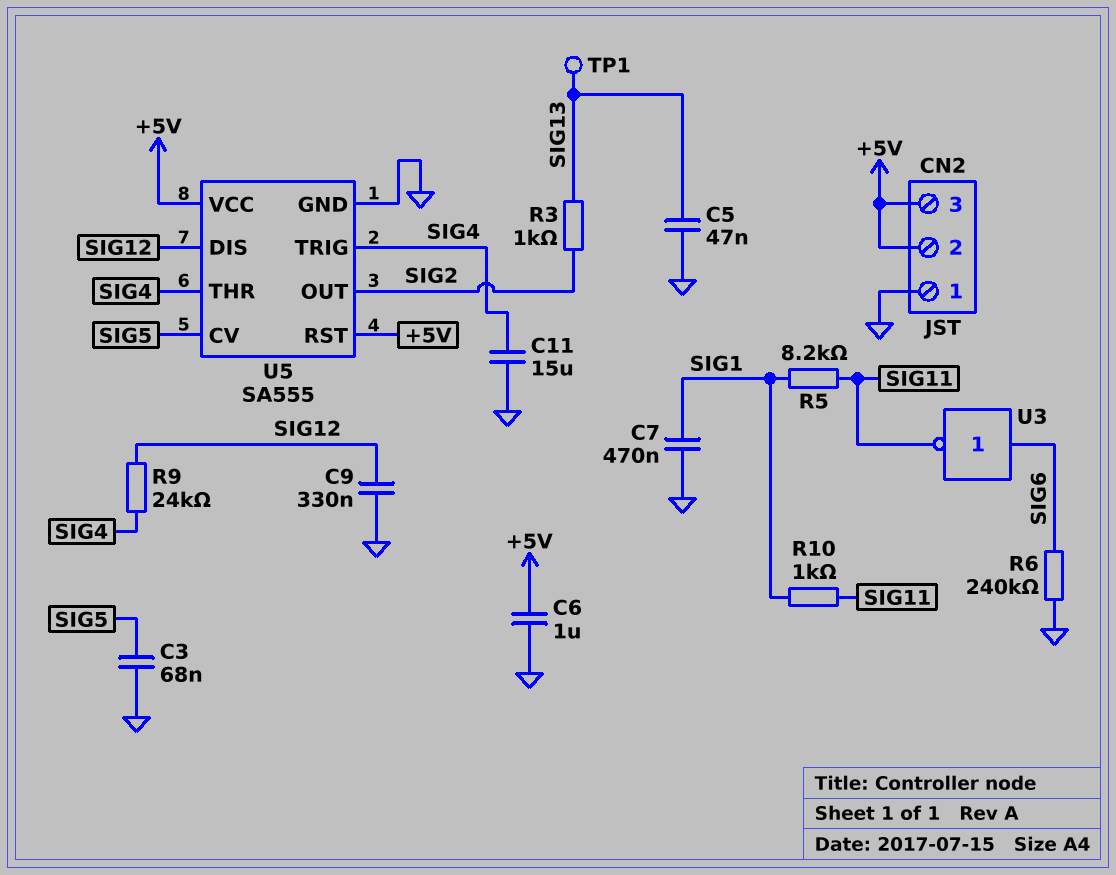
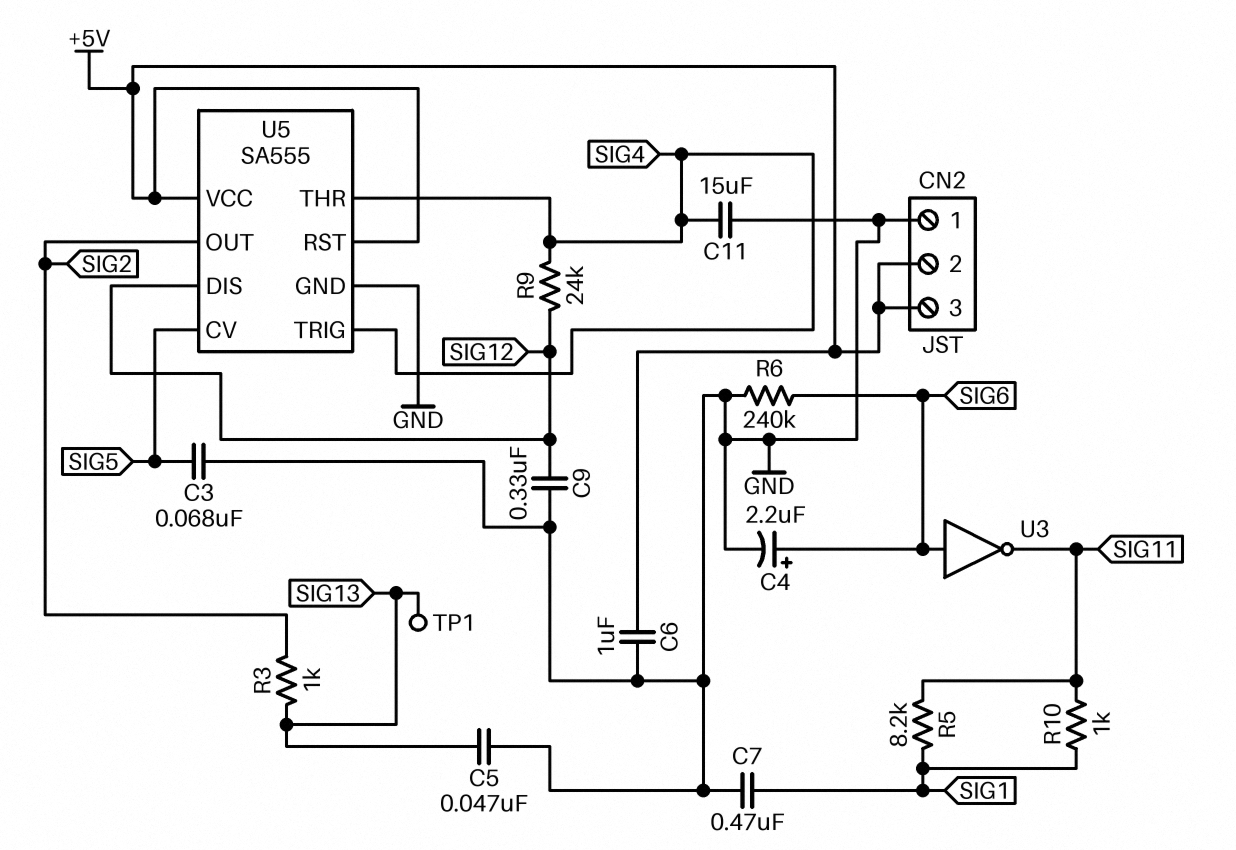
C4: none -> 2.2uF (plus SIG6, minus GND)

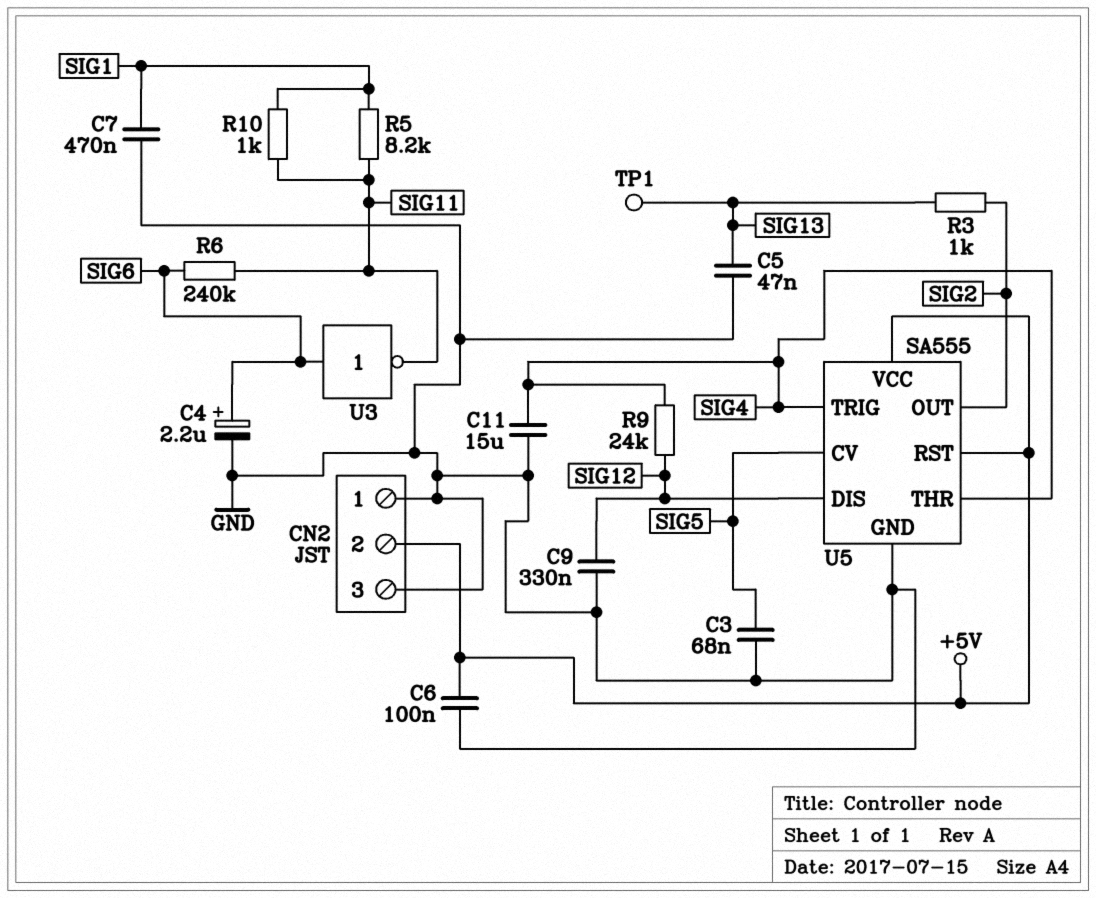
C6: 1uF (+5V, GND) -> 100nF (+5V, GND)
CN2 pin 3: +5V -> GND
R6: 240k (GND, SIG6) -> 240k (SIG6, SIG11)

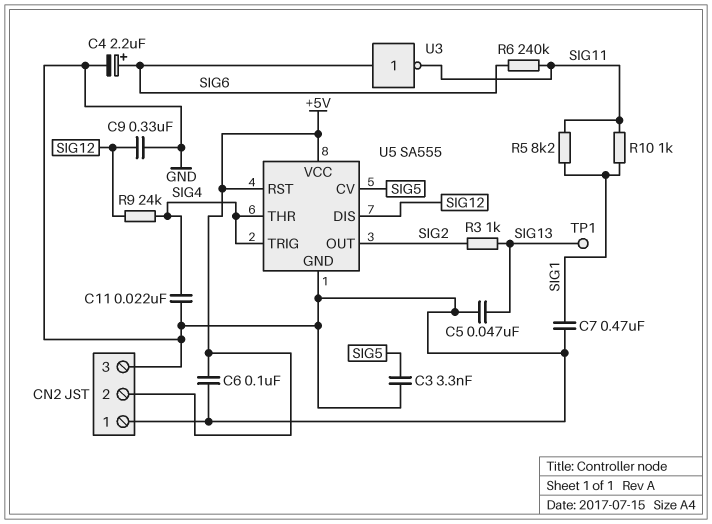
C3: 68nF (GND, SIG5) -> 3.3nF (GND, SIG5)
C11: 15uF (GND, SIG4) -> 22nF (GND, SIG4)

